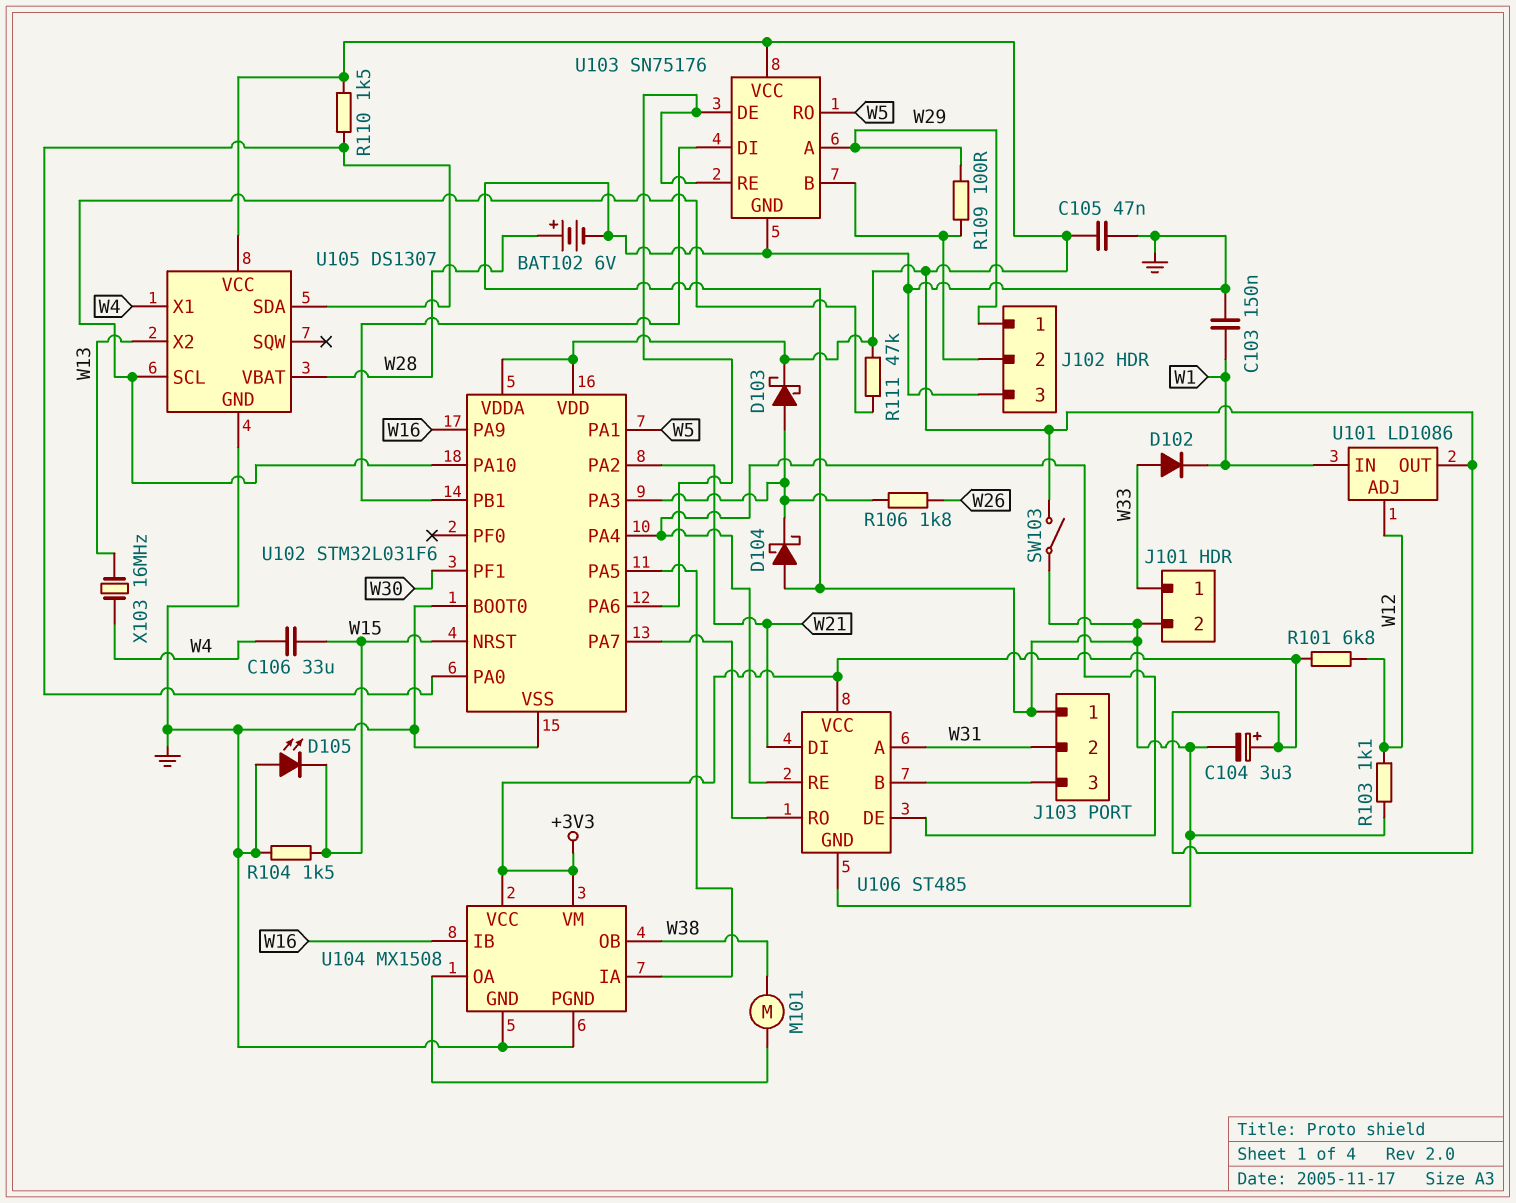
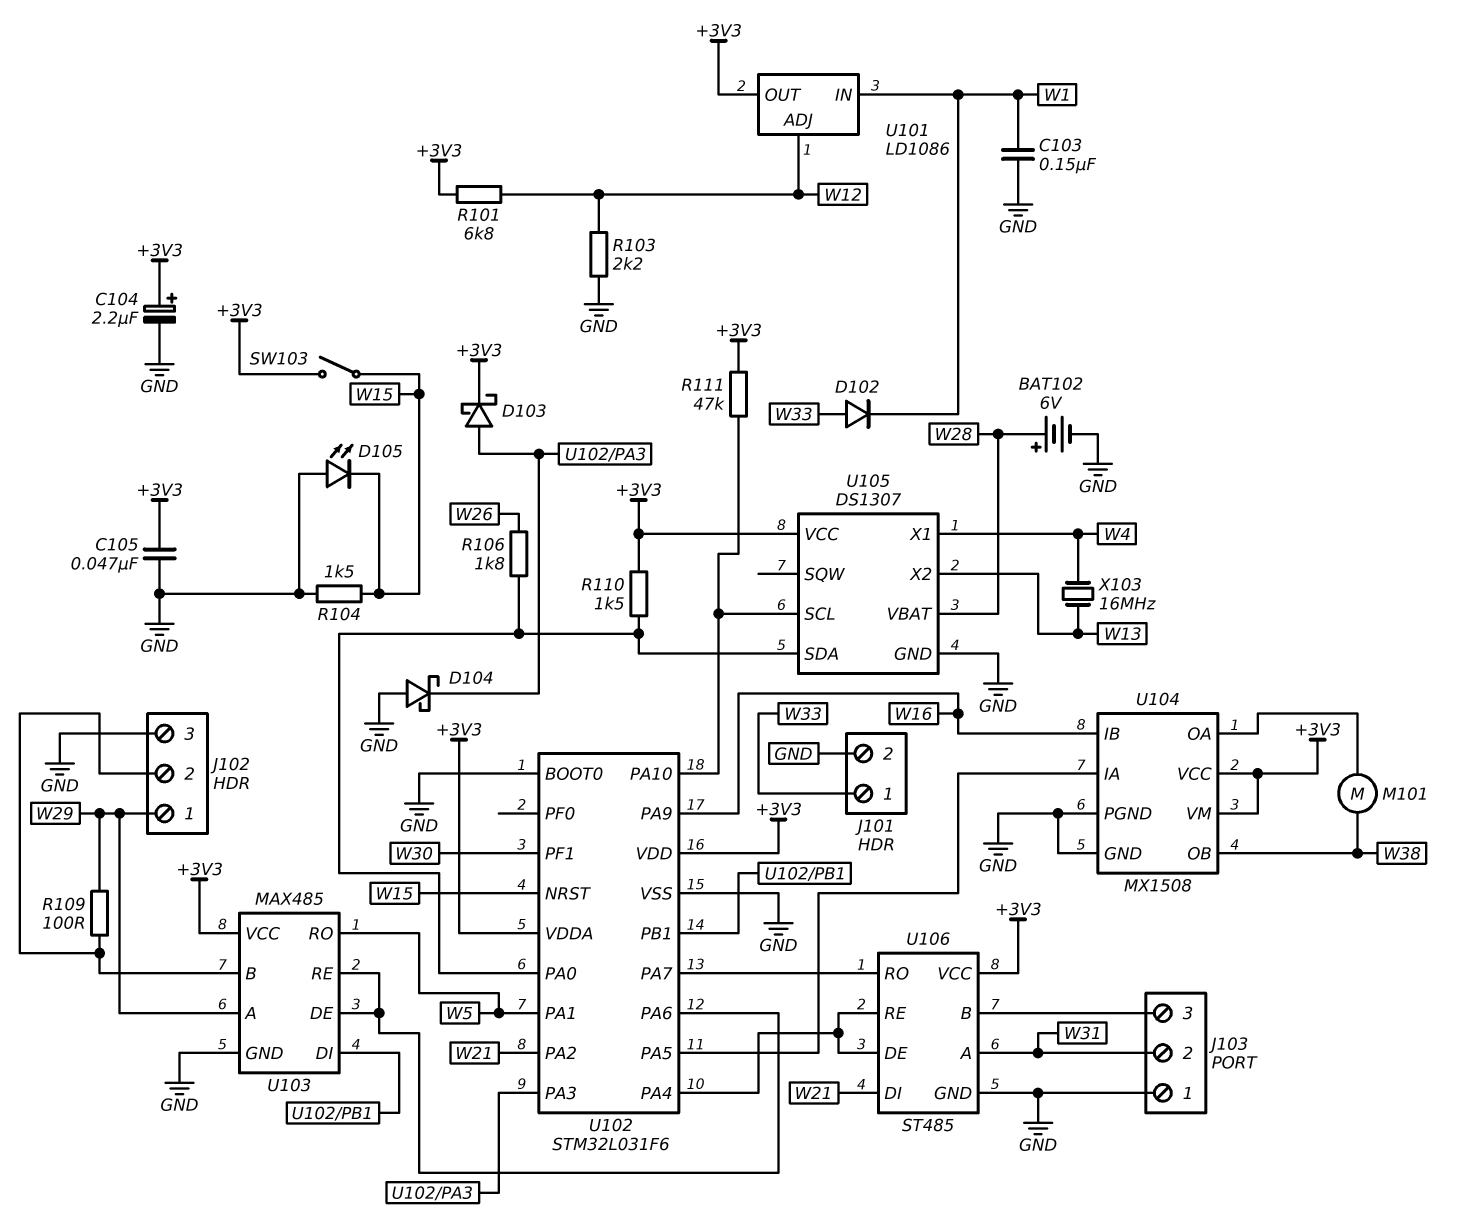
C104: 3.3uF (plus +3V3, minus GND) -> 2.2uF (plus +3V3, minus GND)
C106: 33uF (W4, W15) -> none
R103: 1.1k (GND, W12) -> 2.2k (GND, W12)
R106: 1.8k (U102/PA3, W26) -> 1.8k (U102/PA0, W26)
SW103: switch (+3V3, GND) -> switch (+3V3, W15)
U103: SN75176 -> MAX485

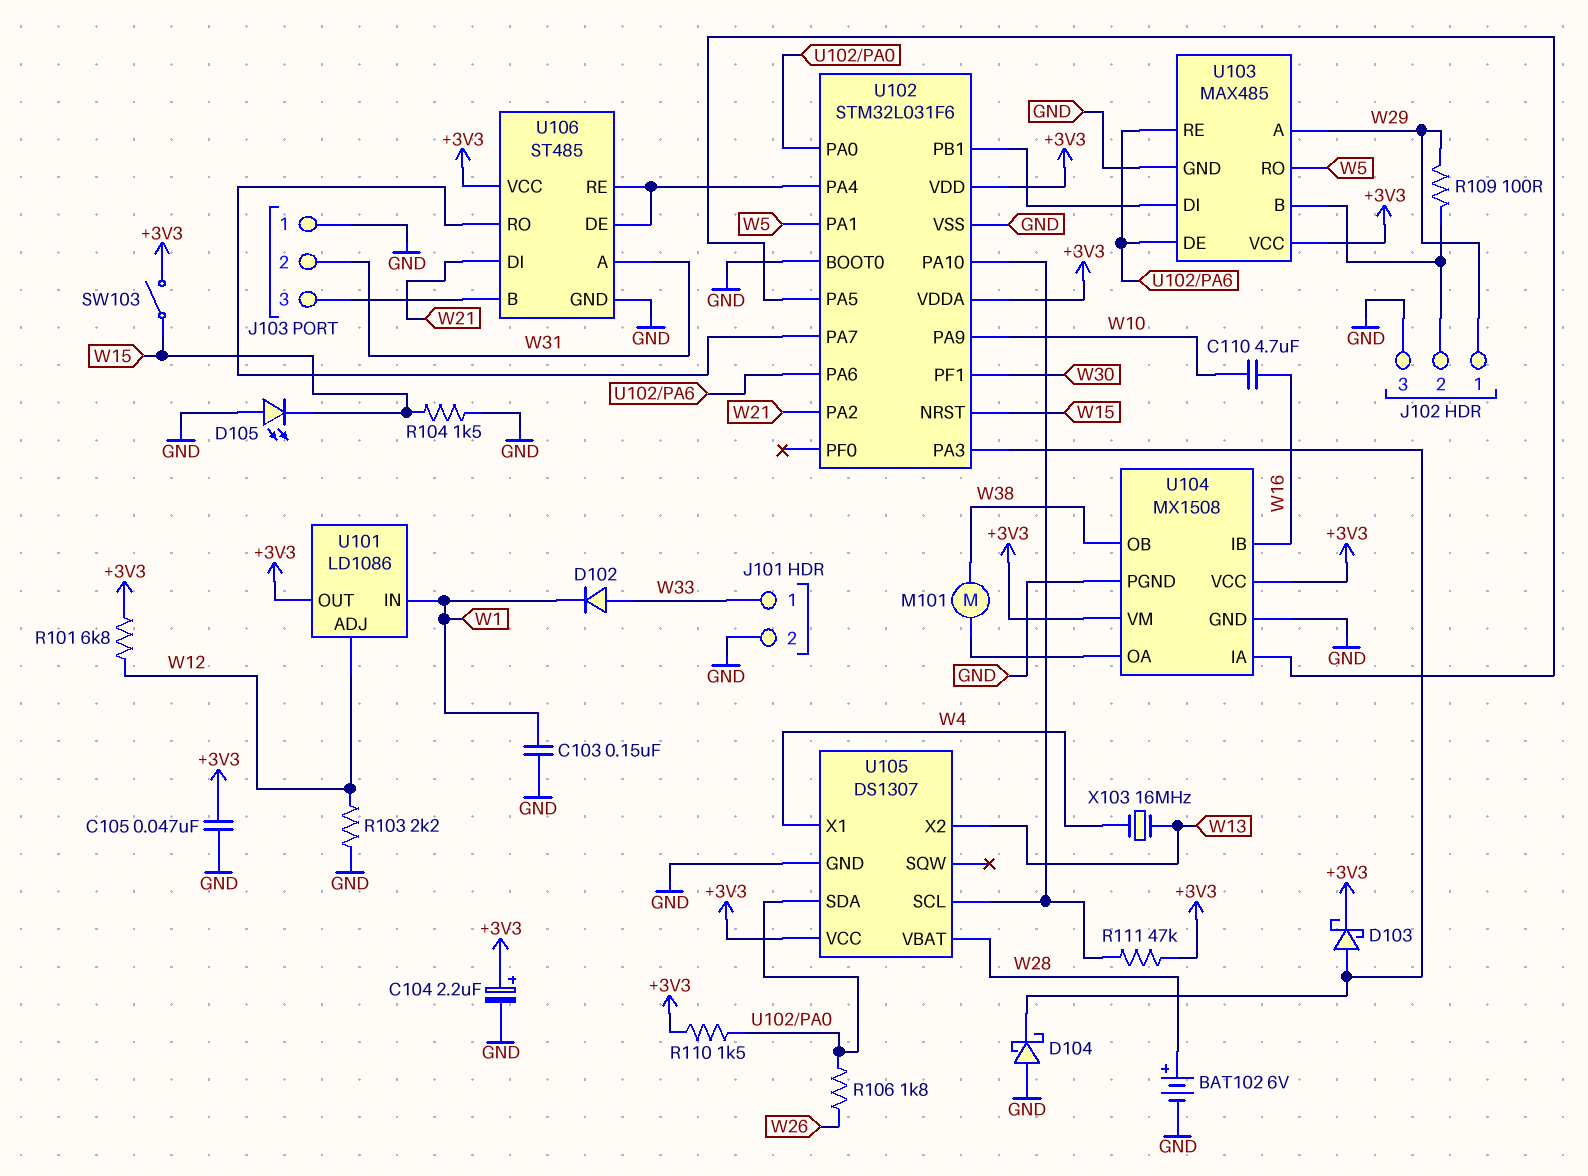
C110: none -> 4.7uF (W10, W16)
U102 pin PA9: W16 -> W10

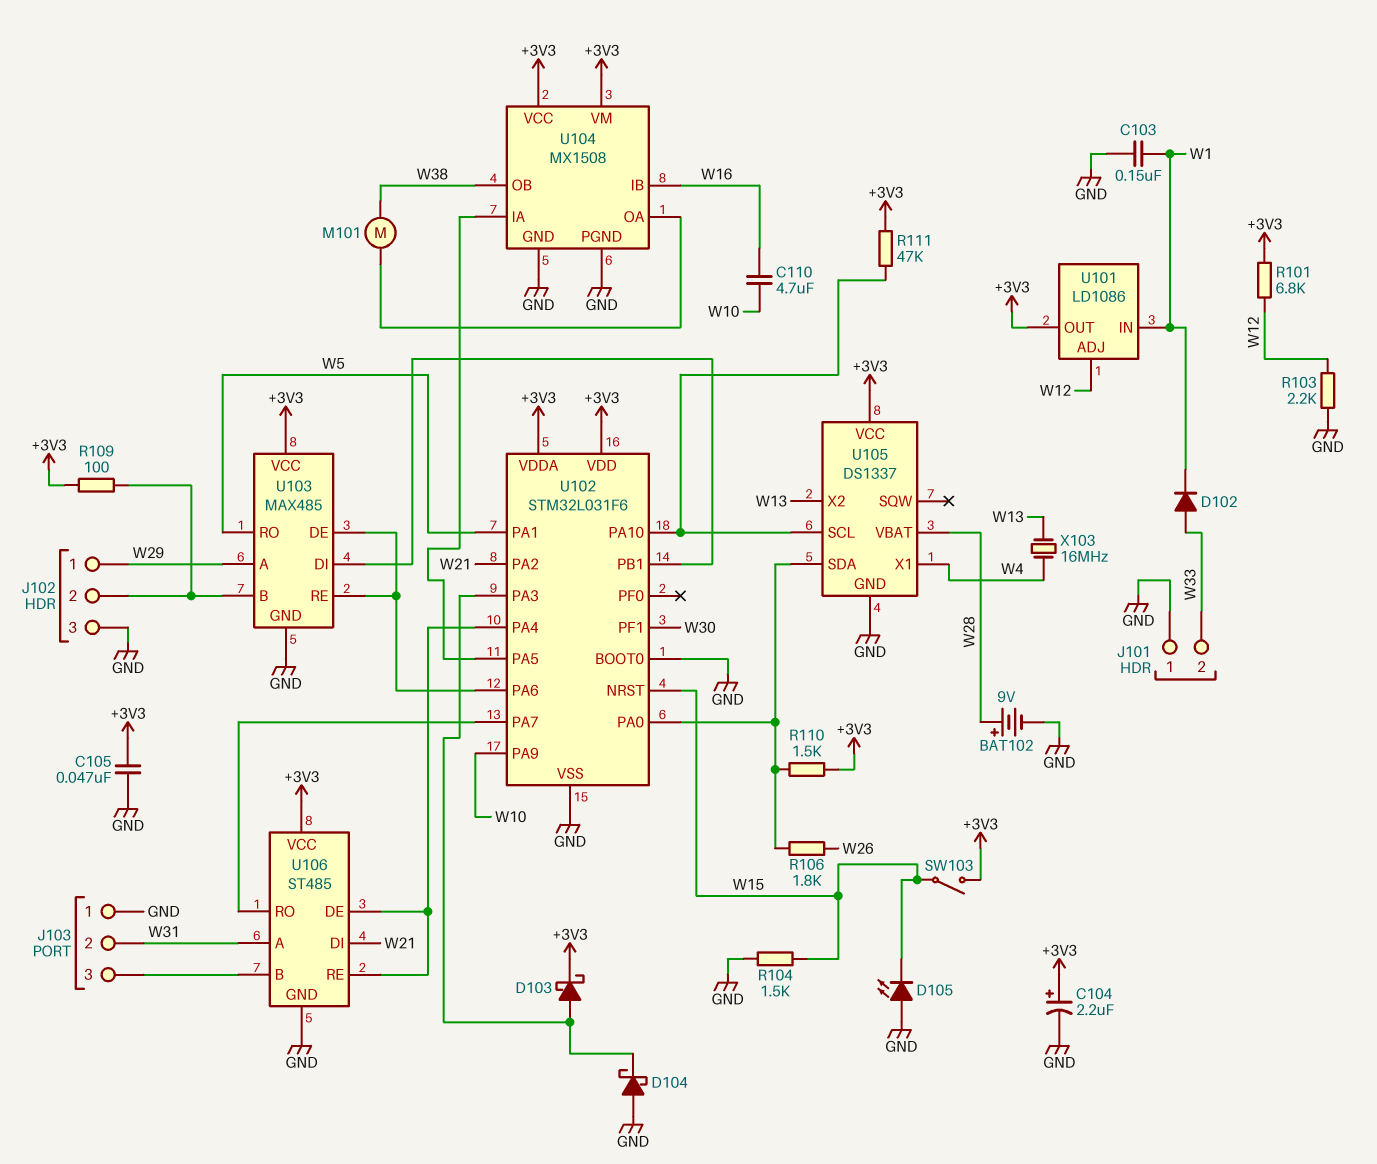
BAT102: 6V (plus W28, minus GND) -> 9V (plus W28, minus GND)
J101 pin 1: W33 -> GND
J101 pin 2: GND -> W33
R109: 100 (J102/2, W29) -> 100 (+3V3, J102/2)
U105: DS1307 -> DS1337

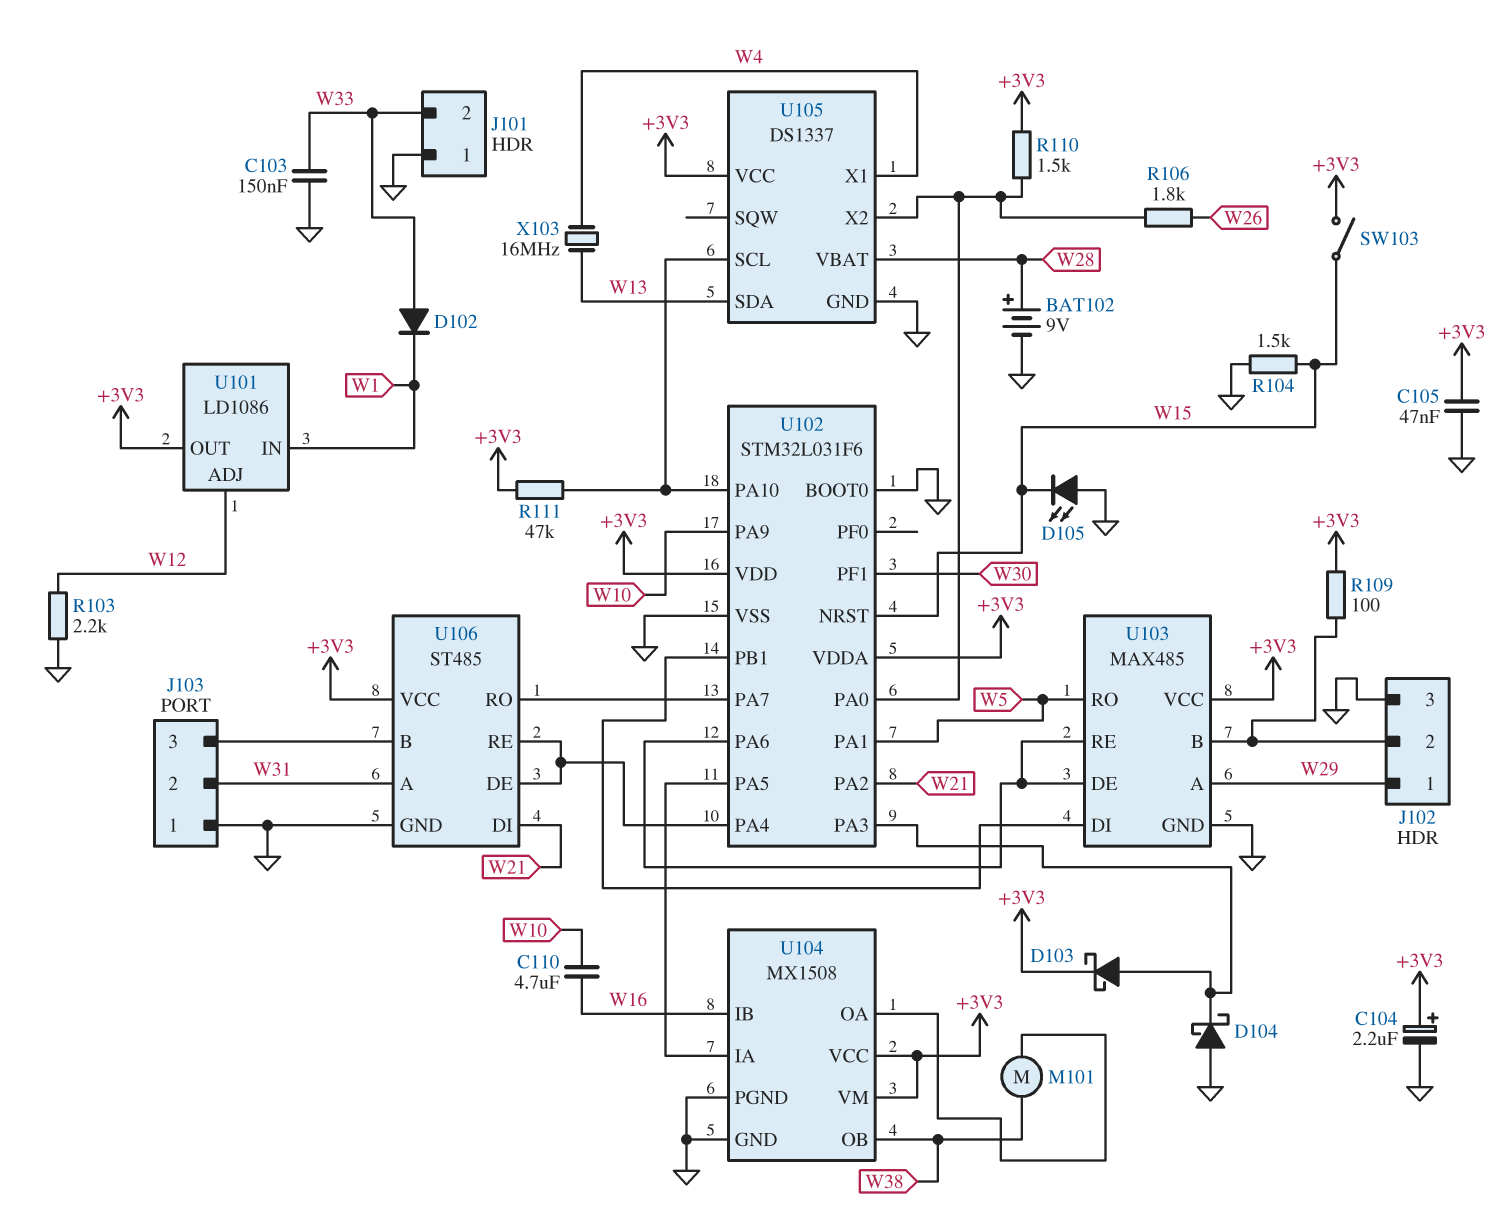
C103: 150nF (GND, W1) -> 150nF (GND, W33)
R101: 6.8k (+3V3, W12) -> none
U105 pin SDA: U102/PA0 -> W13
U105 pin X2: W13 -> U102/PA0

